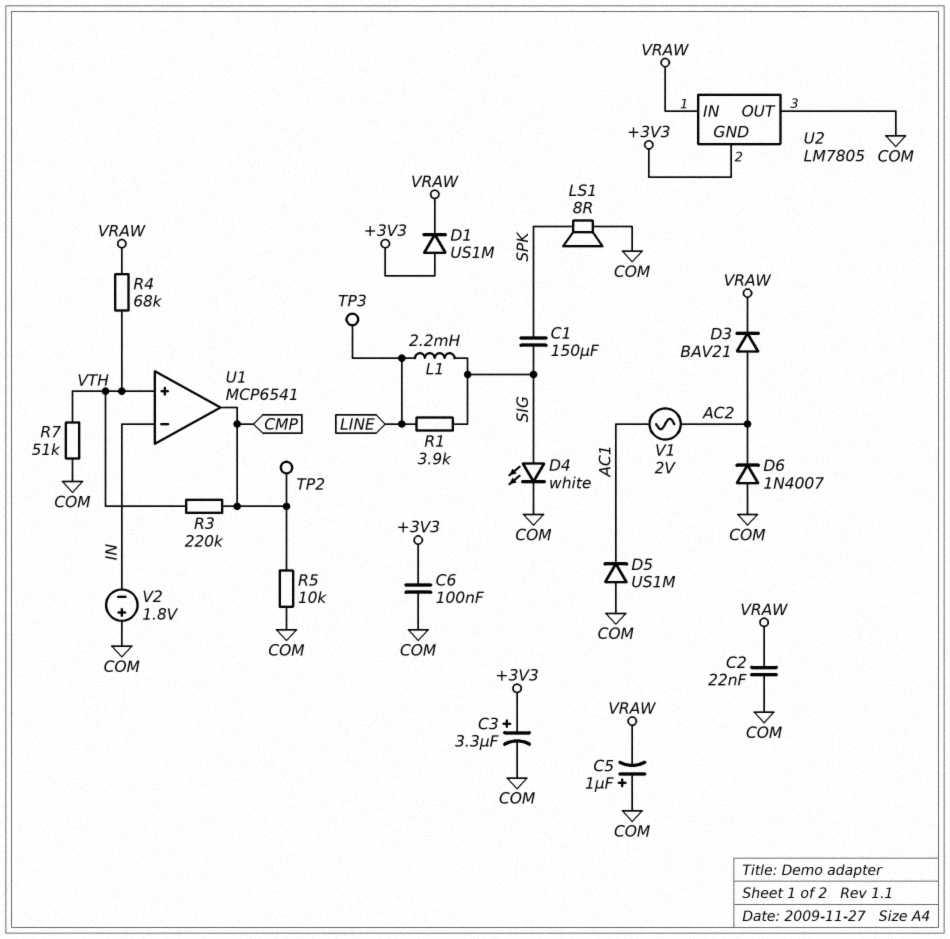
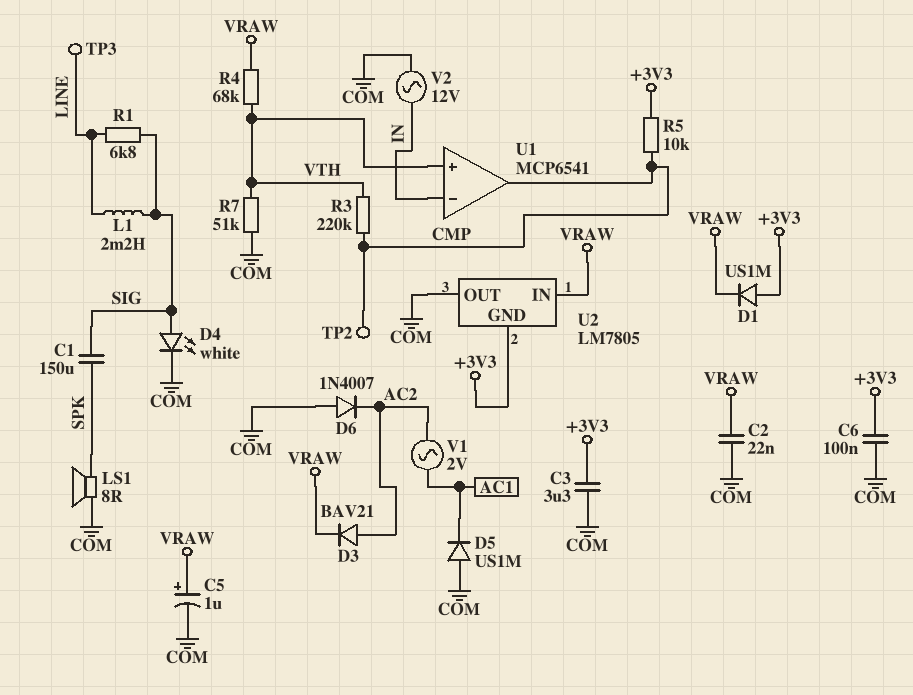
C3: 3.3uF (plus +3V3, minus COM) -> 3.3uF (+3V3, COM)
C5: 1uF (plus COM, minus VRAW) -> 1uF (plus VRAW, minus COM)
R1: 3.9k (LINE, SIG) -> 6.8k (LINE, SIG)
R5: 10k (CMP, COM) -> 10k (+3V3, CMP)
V2: 1.8V (plus COM, minus IN) -> AC 12V (COM, IN)

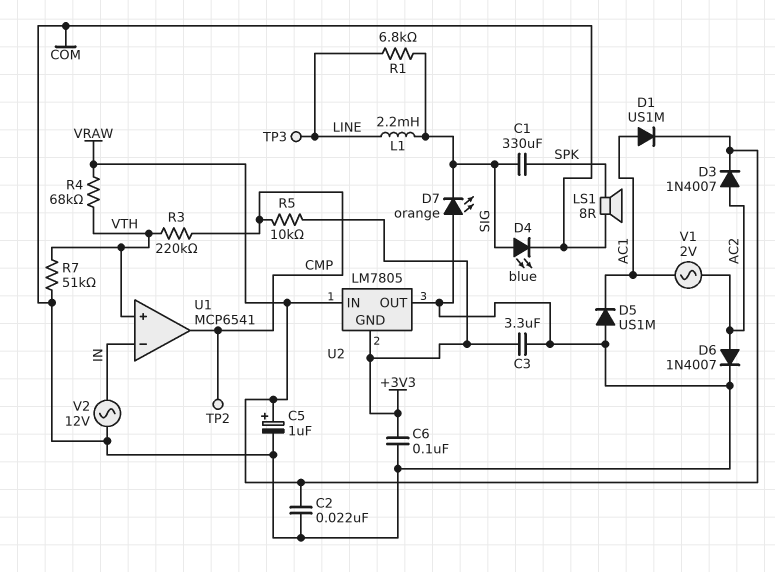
C1: 150uF (SIG, SPK) -> 330uF (SIG, SPK)
D1: diode US1M (A +3V3, K VRAW) -> diode US1M (A AC1, K VRAW)
D3: diode BAV21 (A AC2, K VRAW) -> diode 1N4007 (A AC2, K VRAW)
D4: LED white (A SIG, K COM) -> LED blue (A SIG, K COM)
D6: diode 1N4007 (A COM, K AC2) -> diode 1N4007 (A AC2, K COM)
D7: none -> LED orange (A COM, K SIG)

